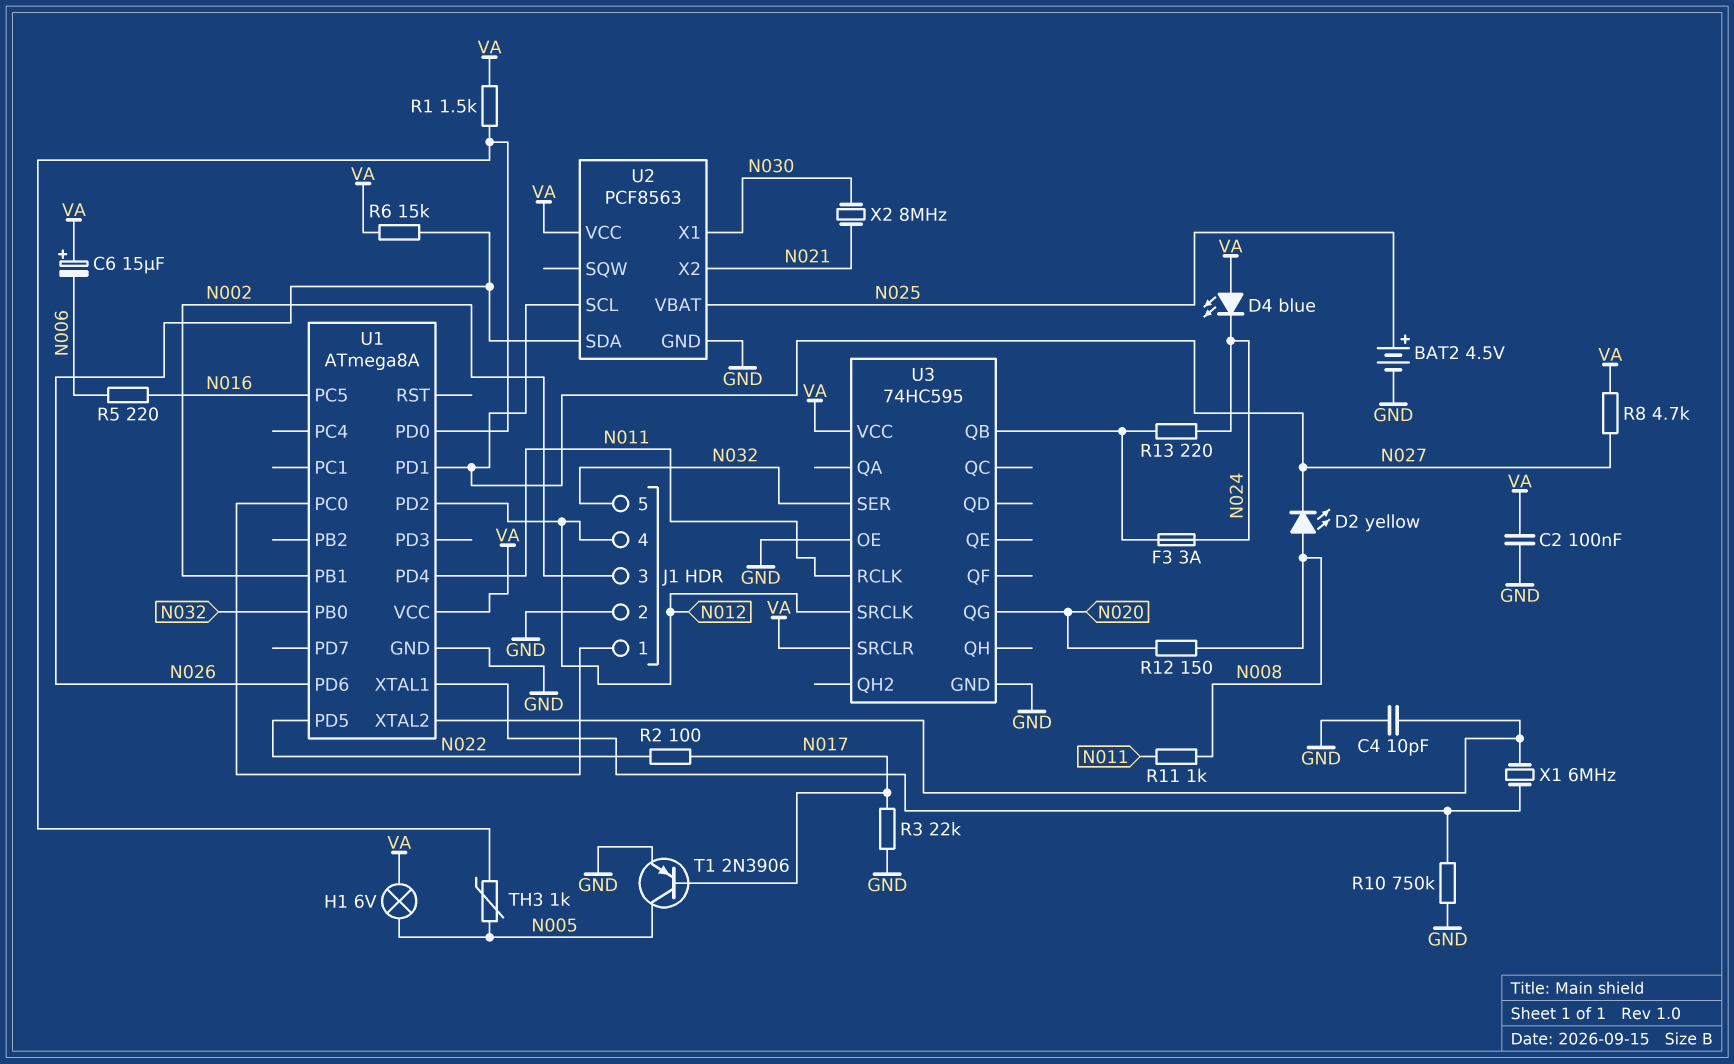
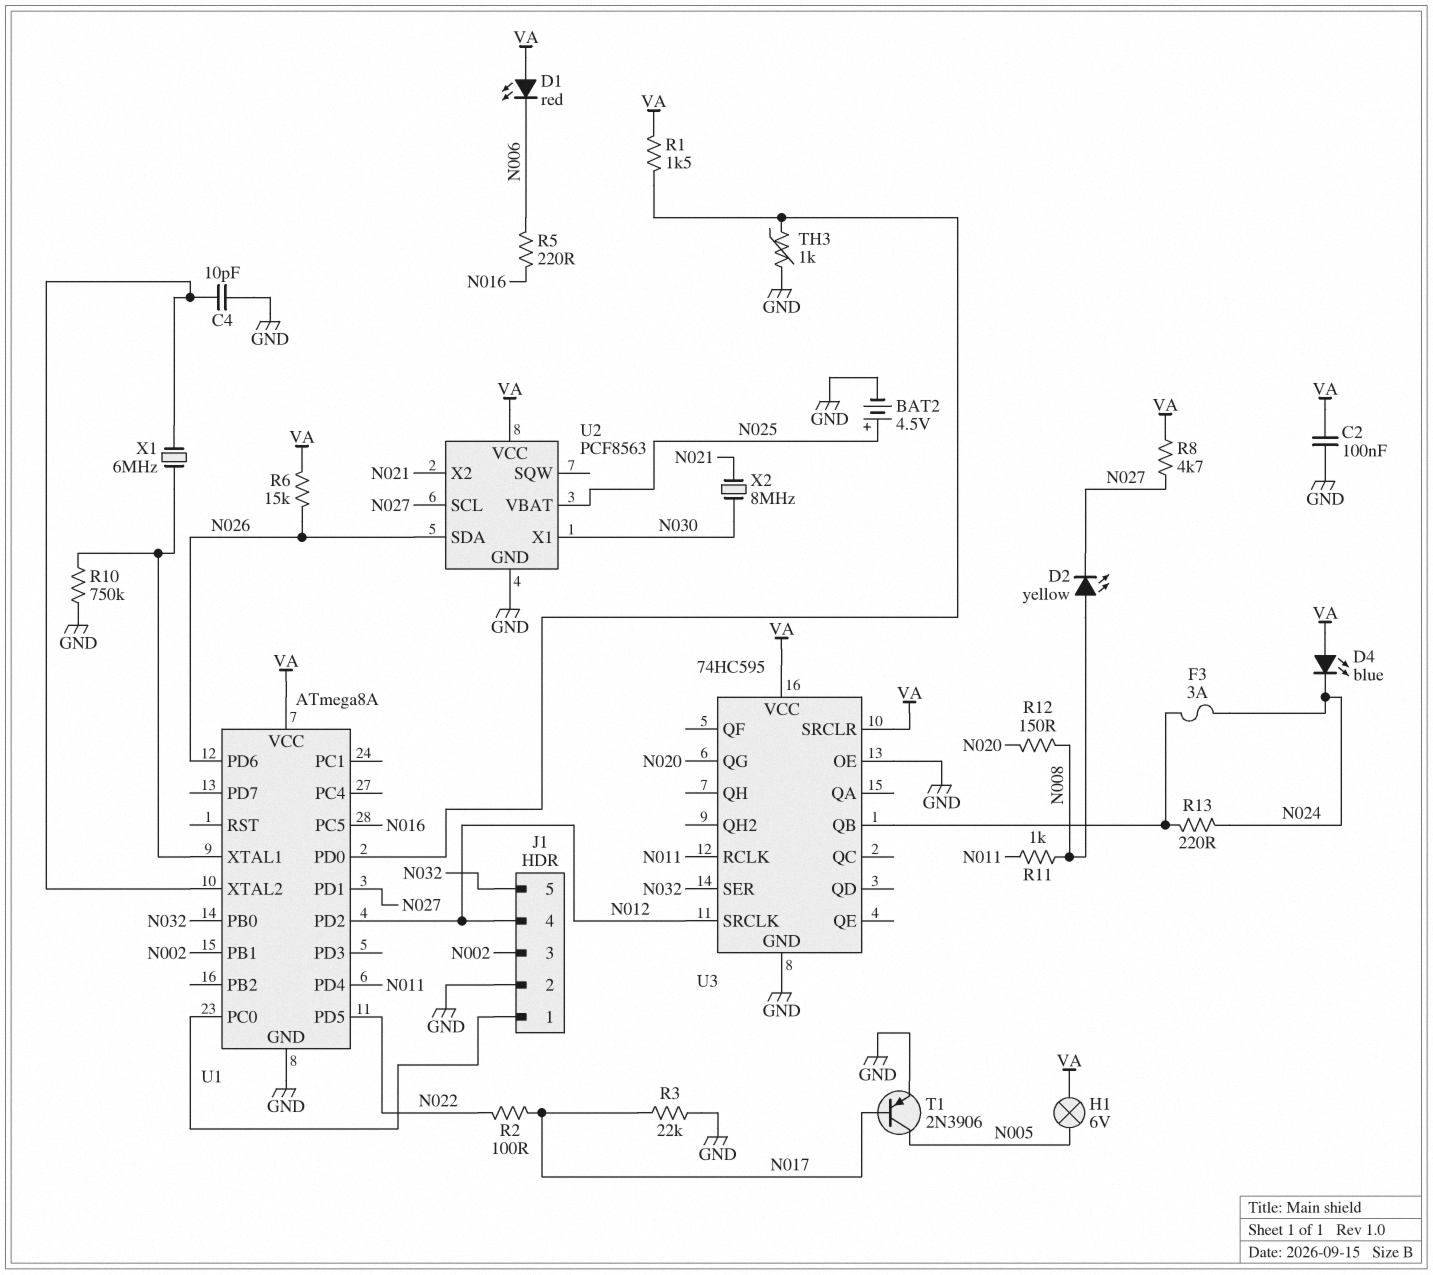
C6: 15uF (plus VA, minus N006) -> none
D1: none -> LED red (A VA, K N006)
TH3: 1k (N005, U1/PD0) -> 1k (GND, U1/PD0)

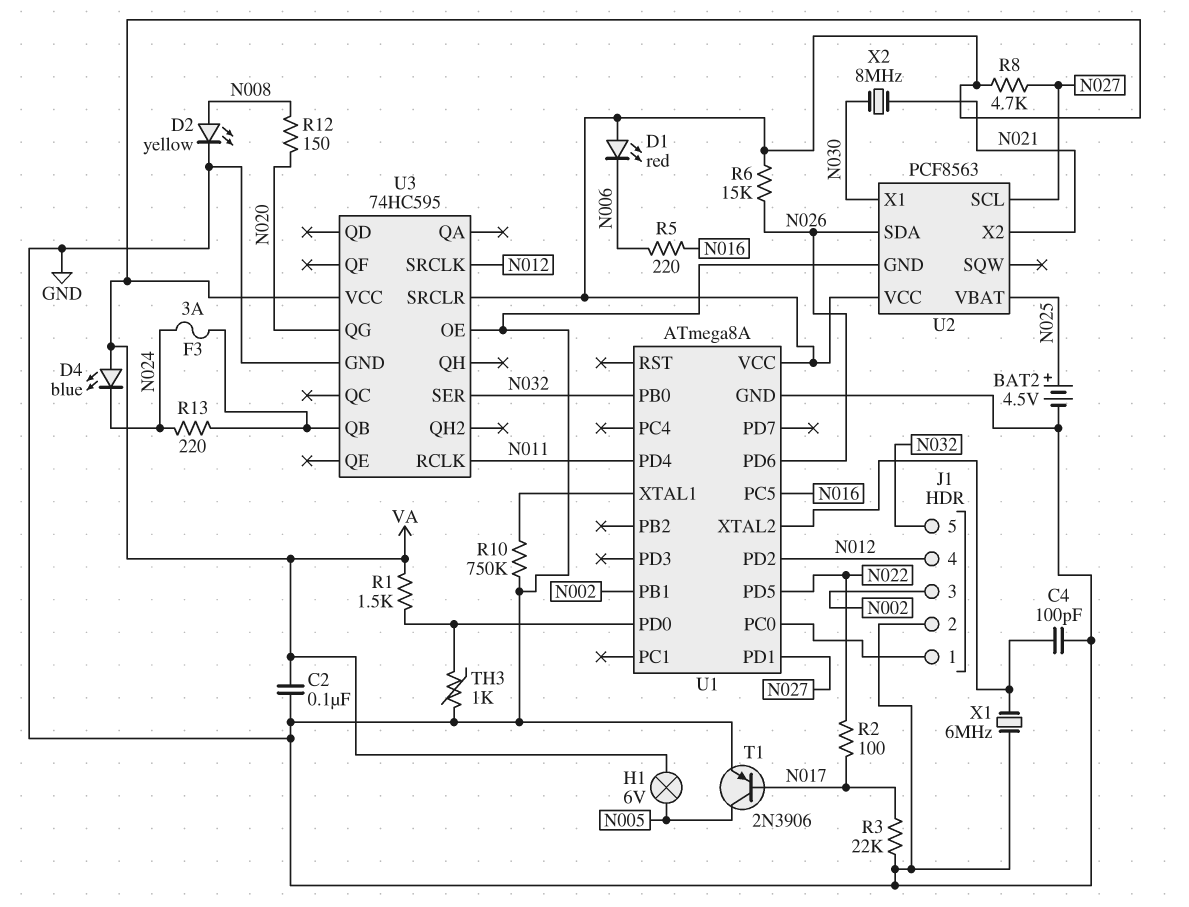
C4: 10pF (GND, U1/XTAL2) -> 100pF (GND, U1/XTAL2)
D2: LED yellow (A N008, K N027) -> LED yellow (A N008, K GND)
R11: 1k (N008, N011) -> none
X1: 6MHz (U1/XTAL1, U1/XTAL2) -> 6MHz (GND, U1/XTAL2)

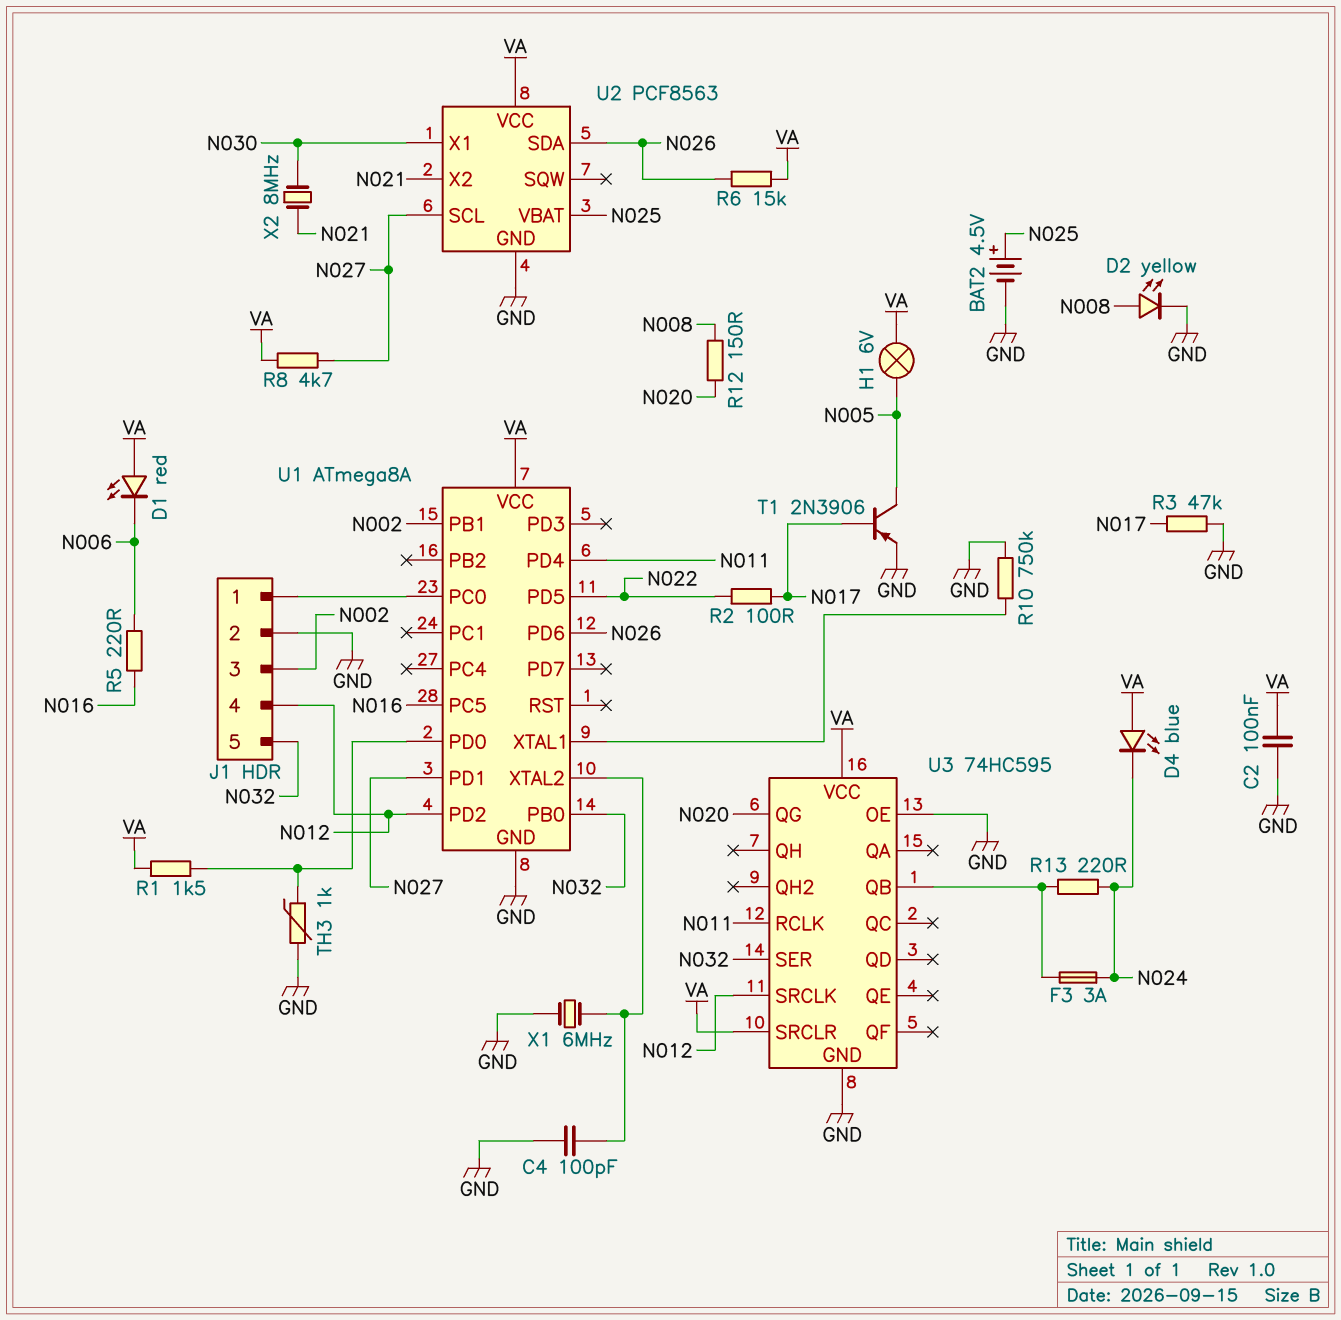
R3: 22k (GND, N017) -> 47k (GND, N017)

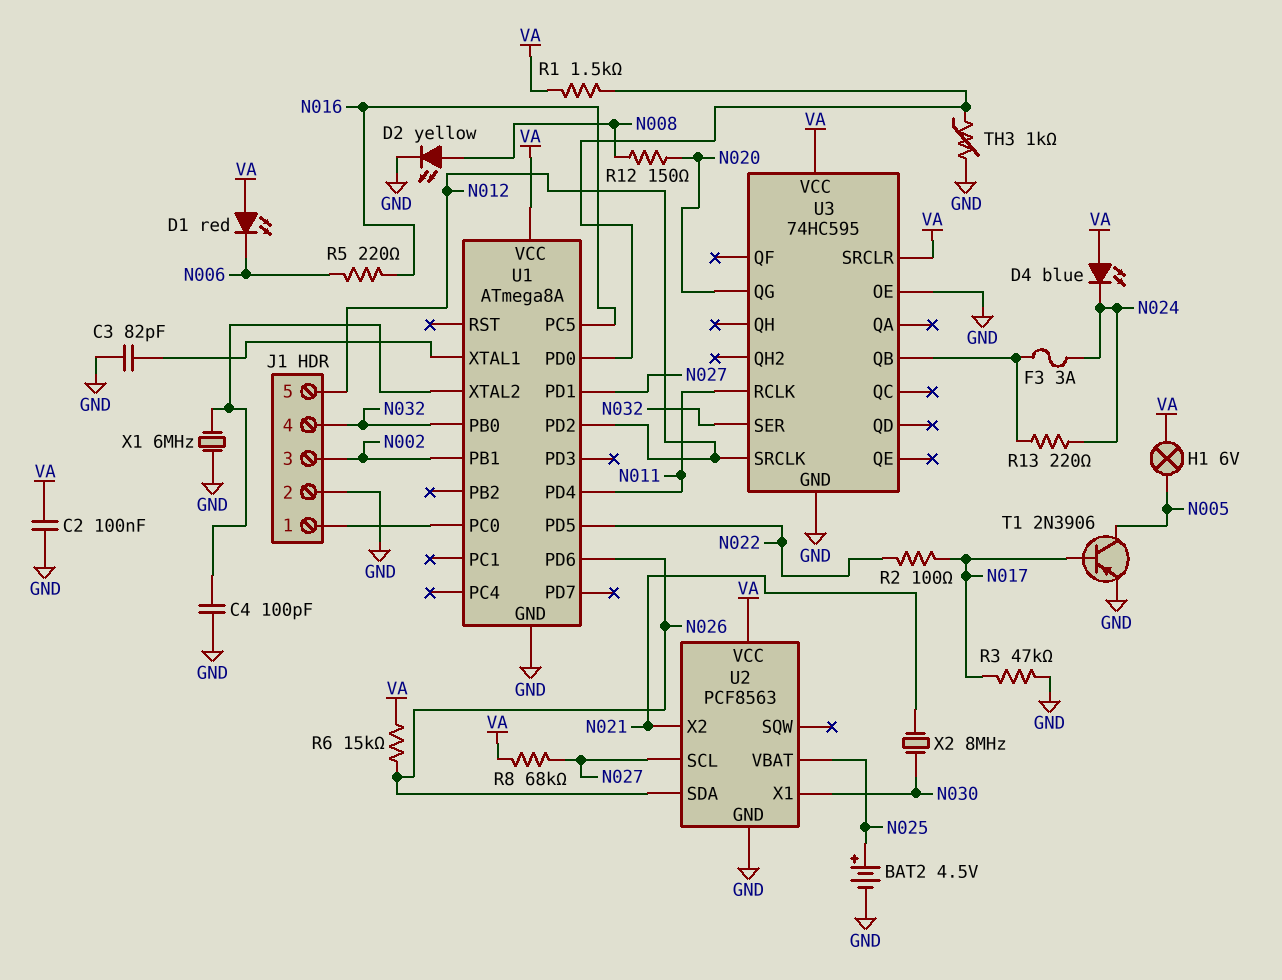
C3: none -> 82pF (GND, U1/XTAL1)
J1 pin 4: N012 -> N032
J1 pin 5: N032 -> N012
R8: 4.7k (N027, VA) -> 68k (N027, VA)
R10: 750k (GND, U1/XTAL1) -> none

